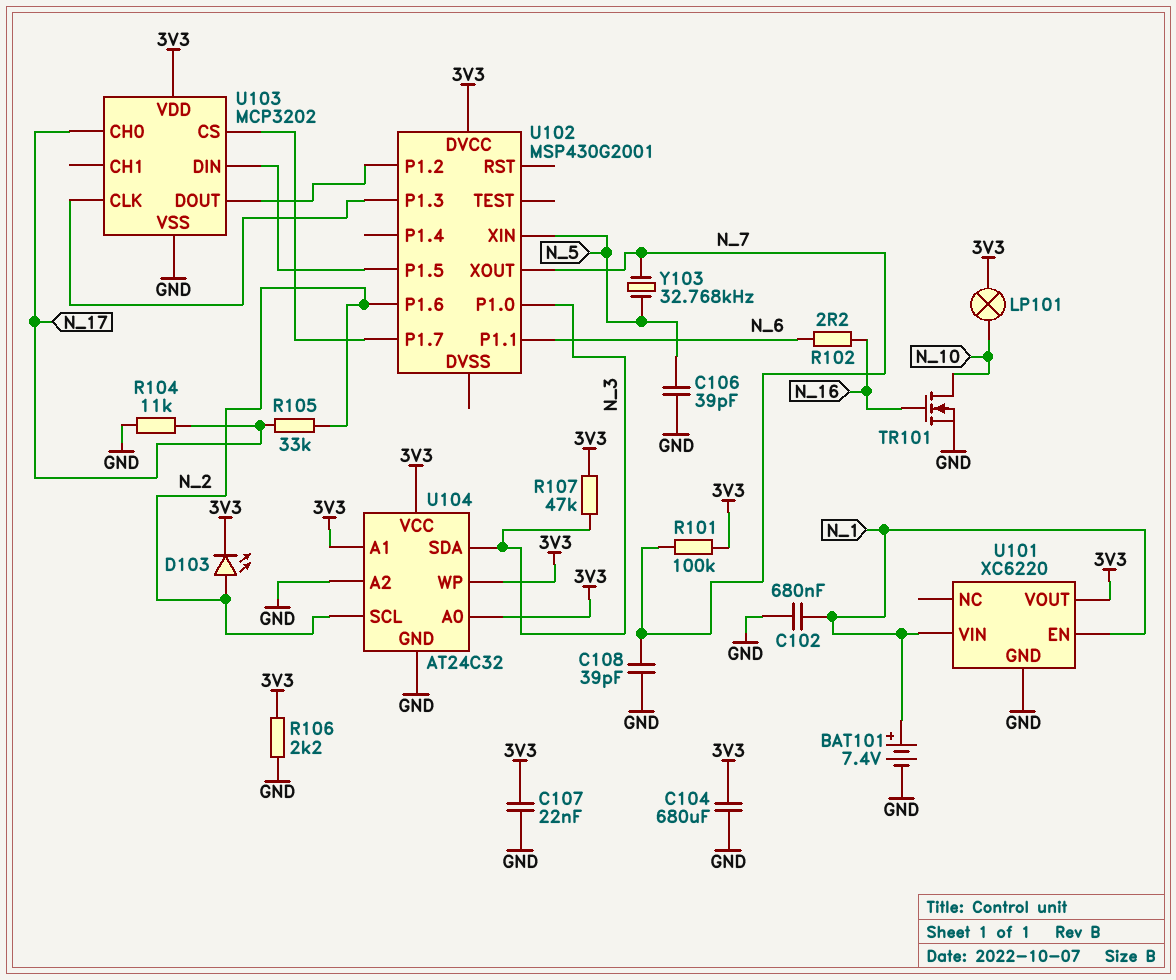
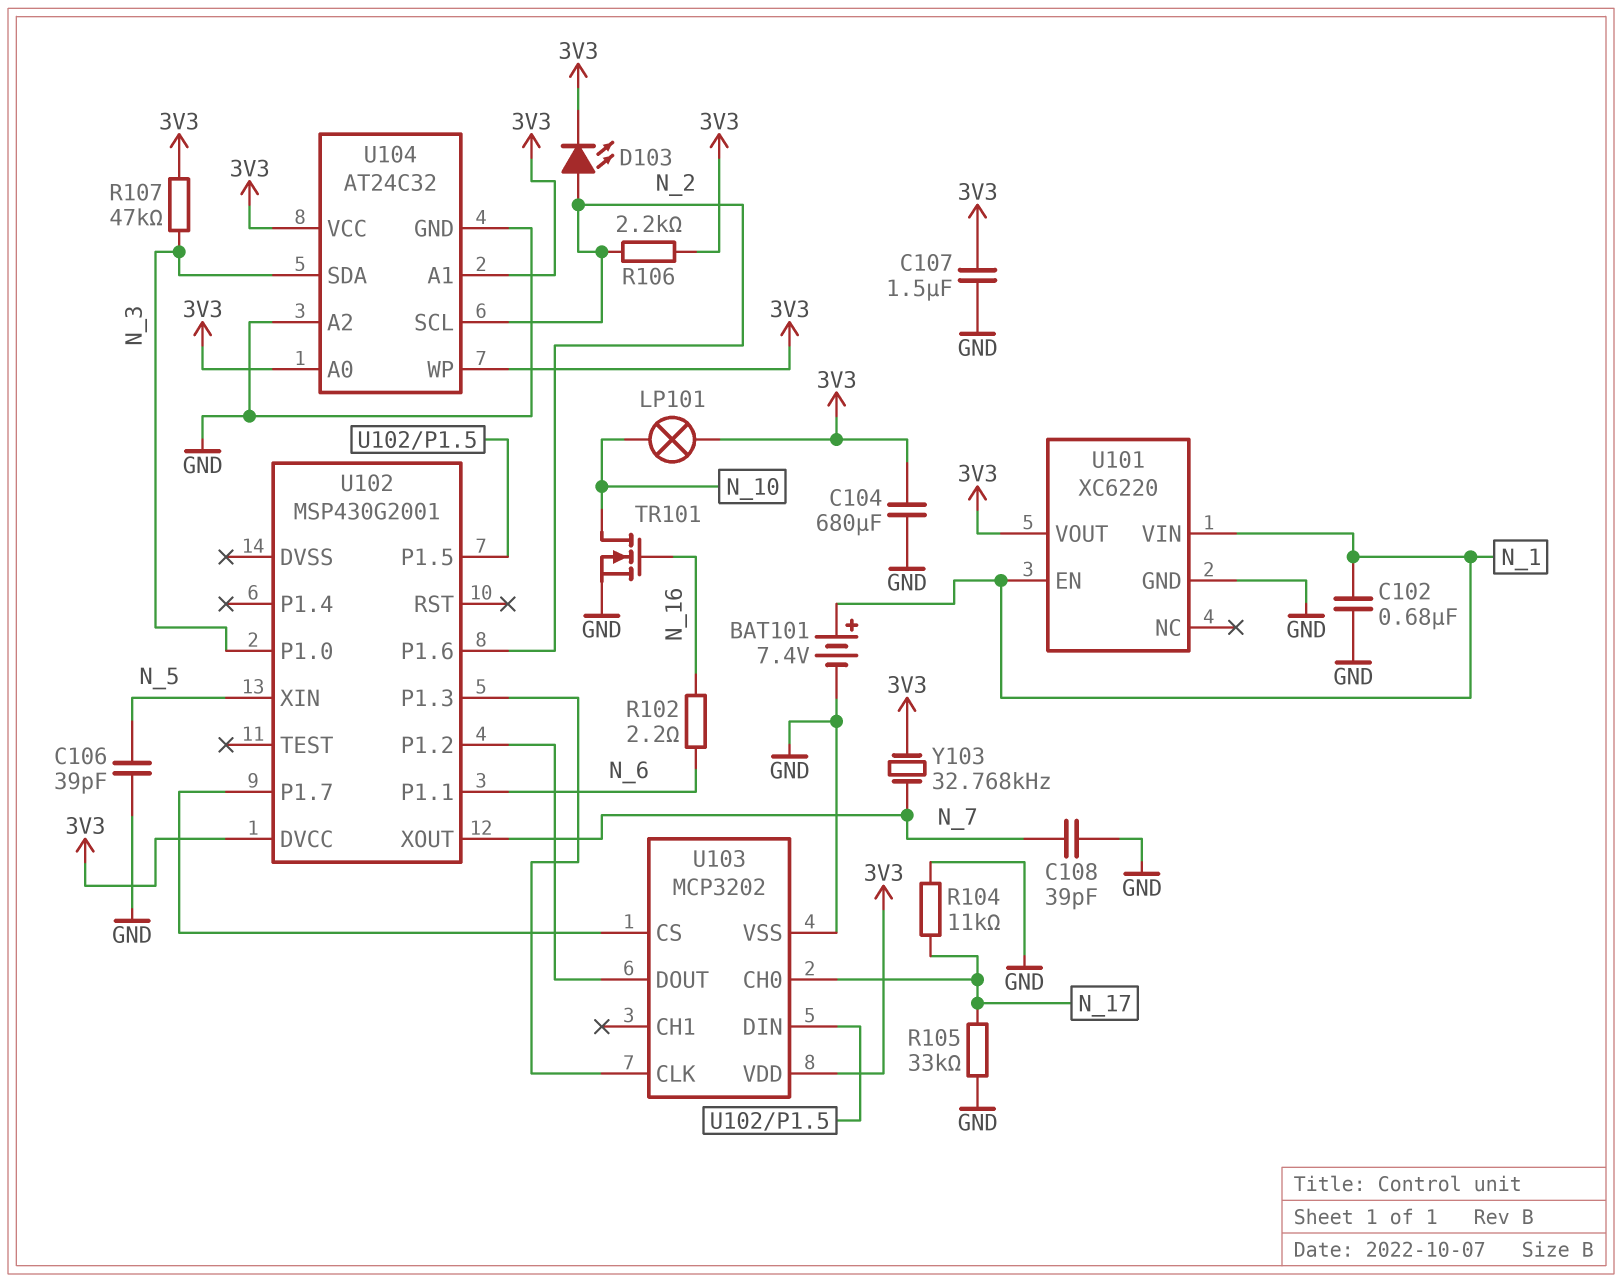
C107: 22nF (3V3, GND) -> 1.5uF (3V3, GND)
R101: 100k (3V3, N_7) -> none
R105: 33k (N_2, N_17) -> 33k (GND, N_17)
R106: 2.2k (3V3, GND) -> 2.2k (3V3, N_2)
Y103: 32.768kHz (N_5, N_7) -> 32.768kHz (3V3, N_7)

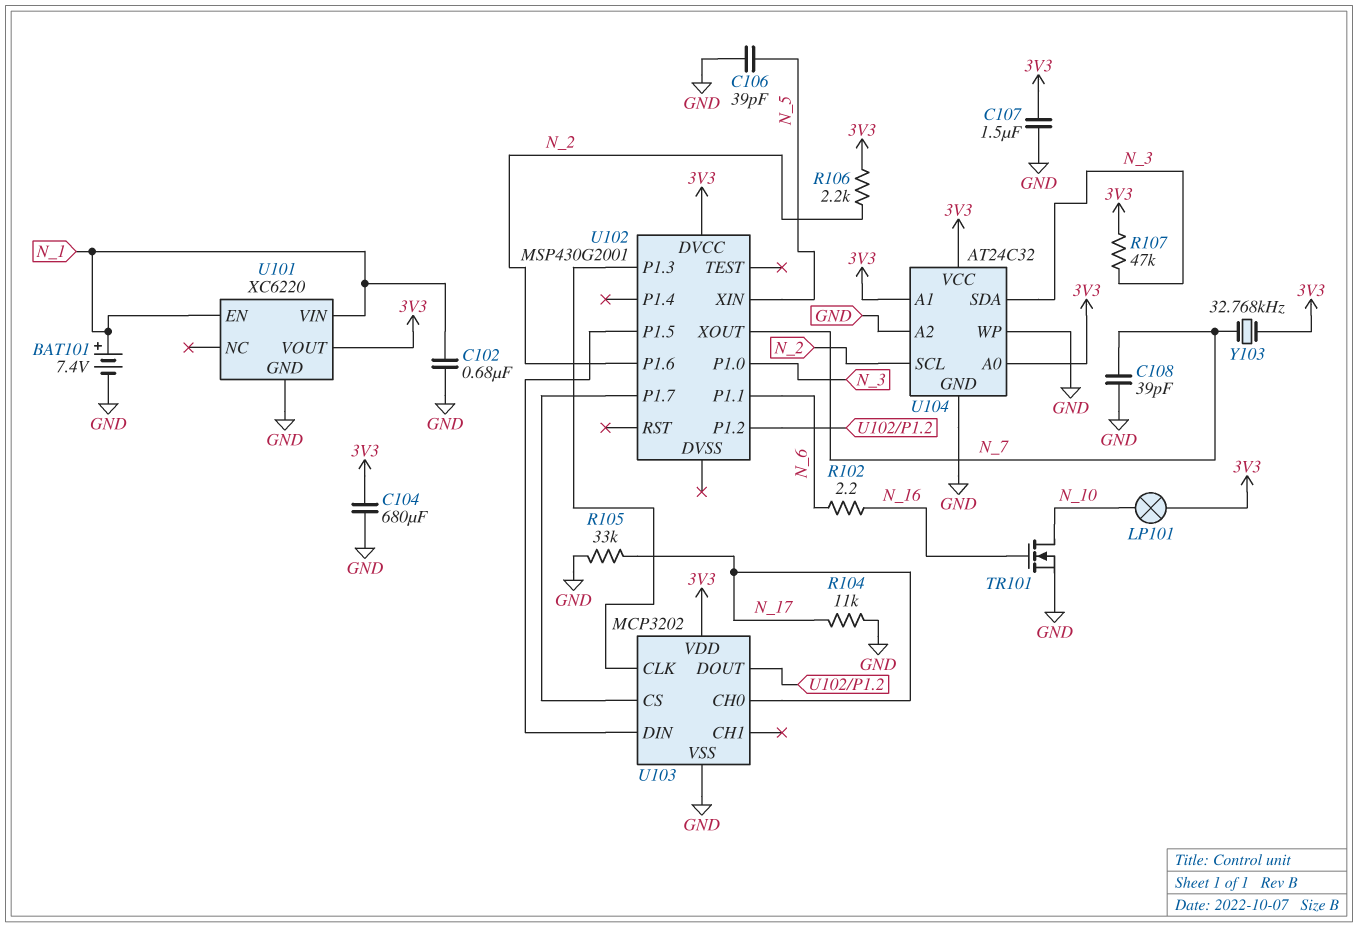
D103: LED (A N_2, K 3V3) -> none
U104 pin WP: 3V3 -> GND

